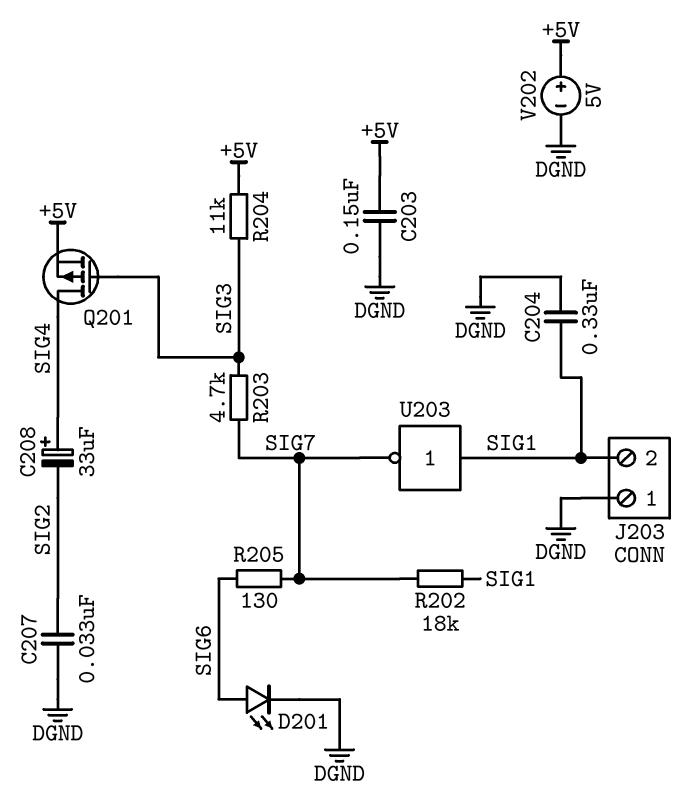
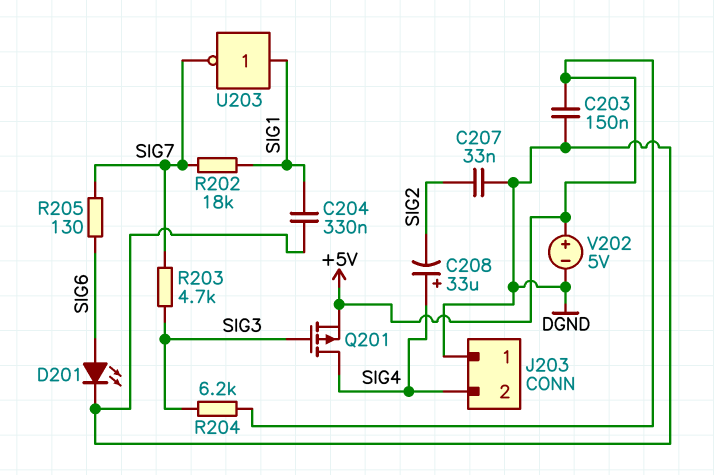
J203 pin 2: SIG1 -> SIG4
R204: 11k (+5V, SIG3) -> 6.2k (+5V, SIG3)

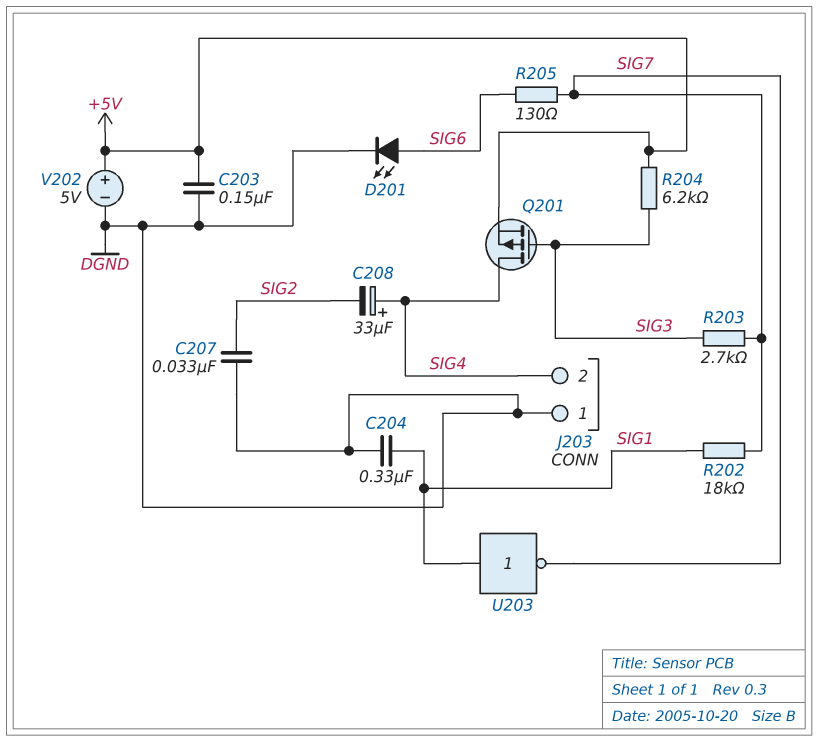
R203: 4.7k (SIG3, SIG7) -> 2.7k (SIG3, SIG7)

